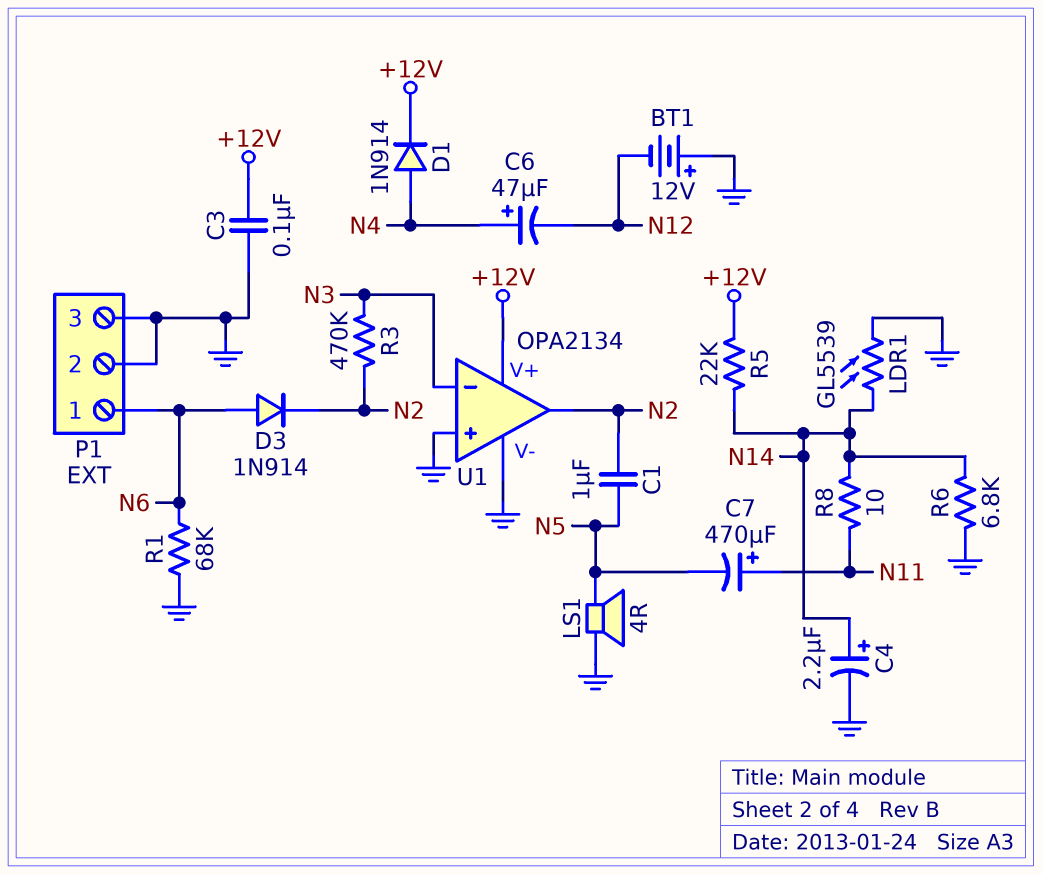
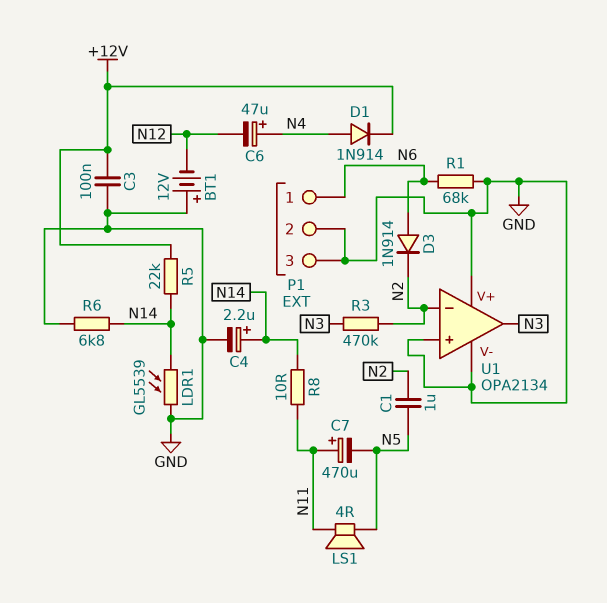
LS1: speaker 4R (GND, N5) -> speaker 4R (N5, N11)
U1 pin V+: +12V -> GND
U1 pin in-: N3 -> N2
U1 pin out: N2 -> N3

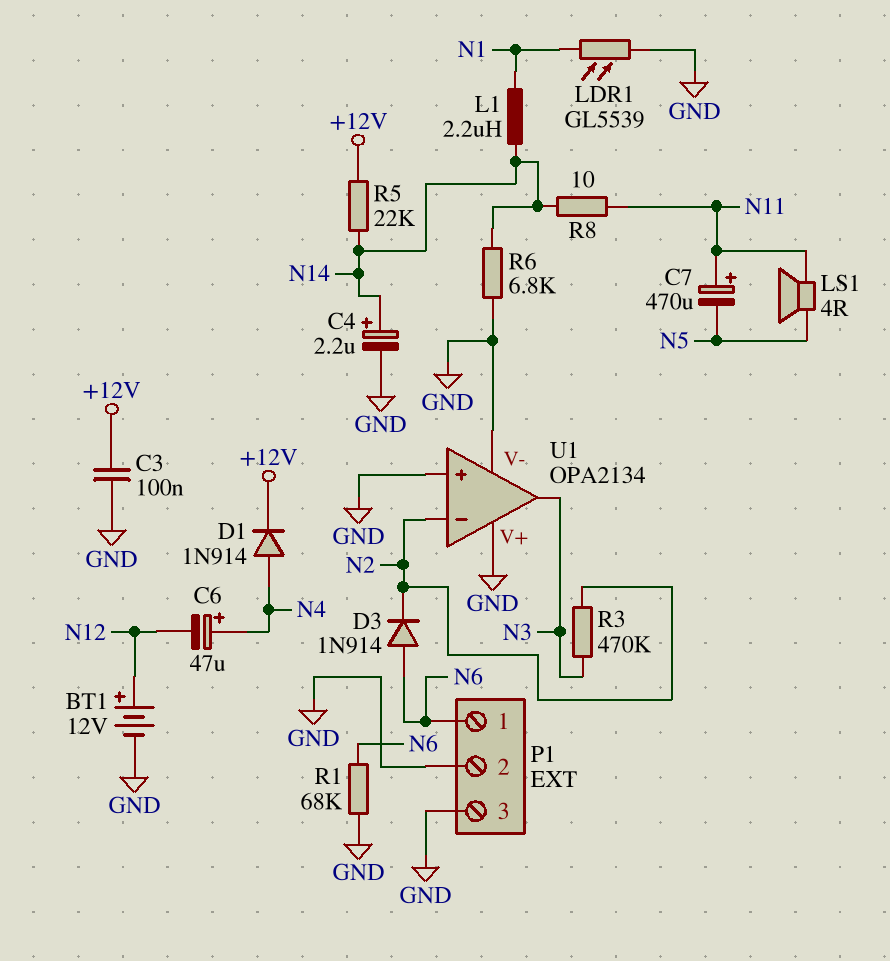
BT1: 12V (plus GND, minus N12) -> 12V (plus N12, minus GND)
C1: 1uF (N2, N5) -> none
L1: none -> 2.2uH (N1, N14)
LDR1: GL5539 (GND, N14) -> GL5539 (GND, N1)

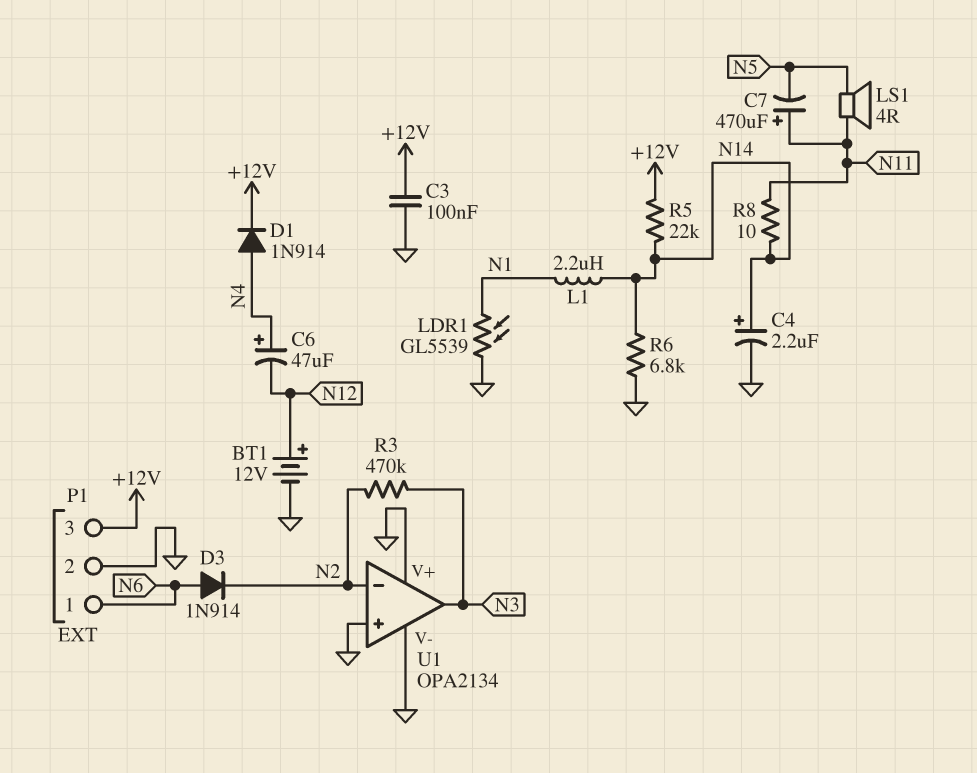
P1 pin 3: GND -> +12V
R1: 68k (GND, N6) -> none

